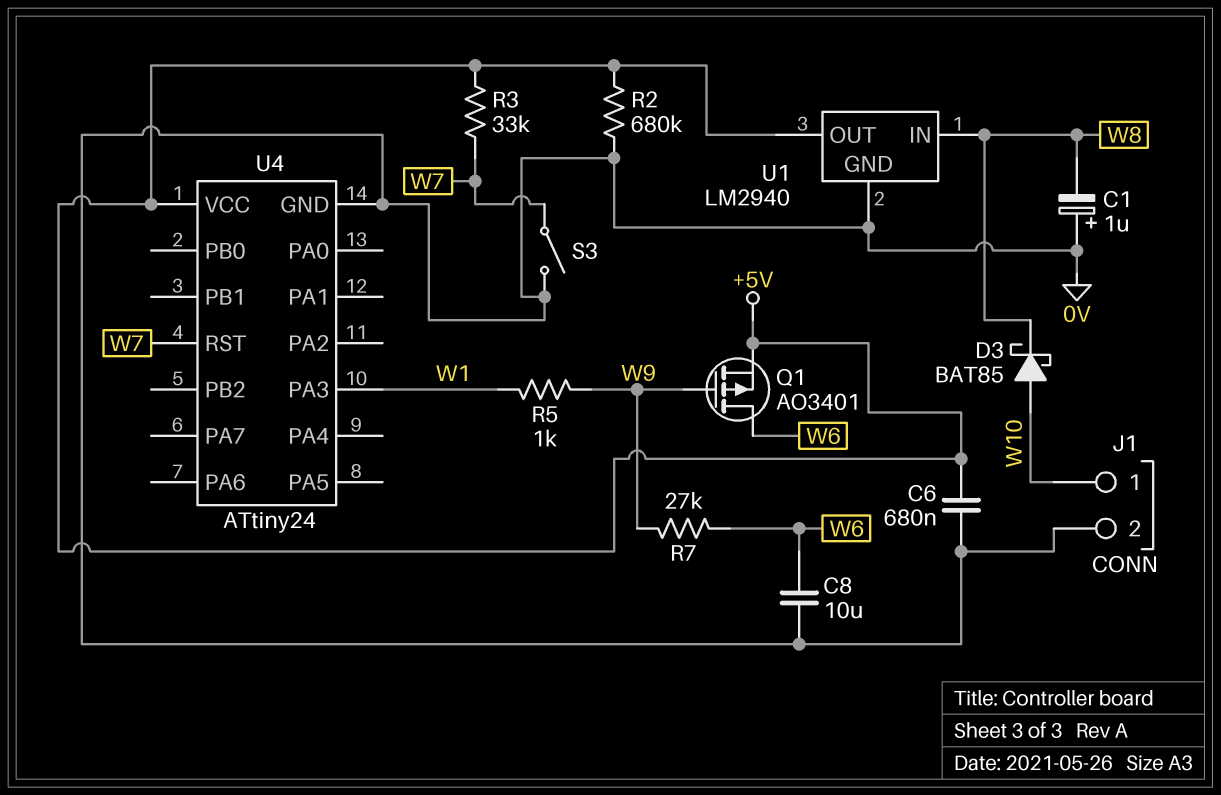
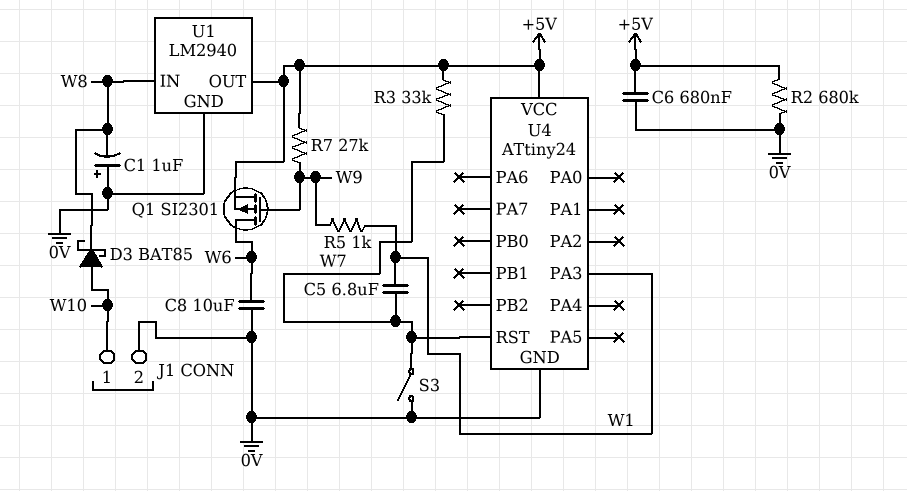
C5: none -> 6.8uF (W1, W7)
Q1: PMOS AO3401 (G W9, D W6, S +5V) -> PMOS SI2301 (G W9, D W6, S +5V)
R7: 27k (W6, W9) -> 27k (+5V, W9)

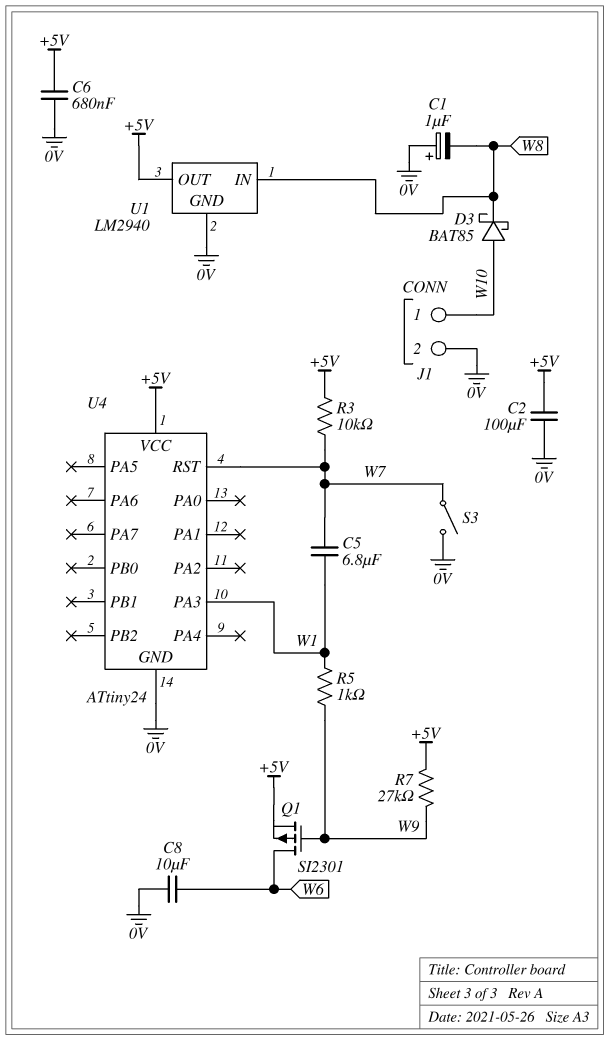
C2: none -> 100uF (+5V, 0V)
R2: 680k (+5V, 0V) -> none
R3: 33k (+5V, W7) -> 10k (+5V, W7)

